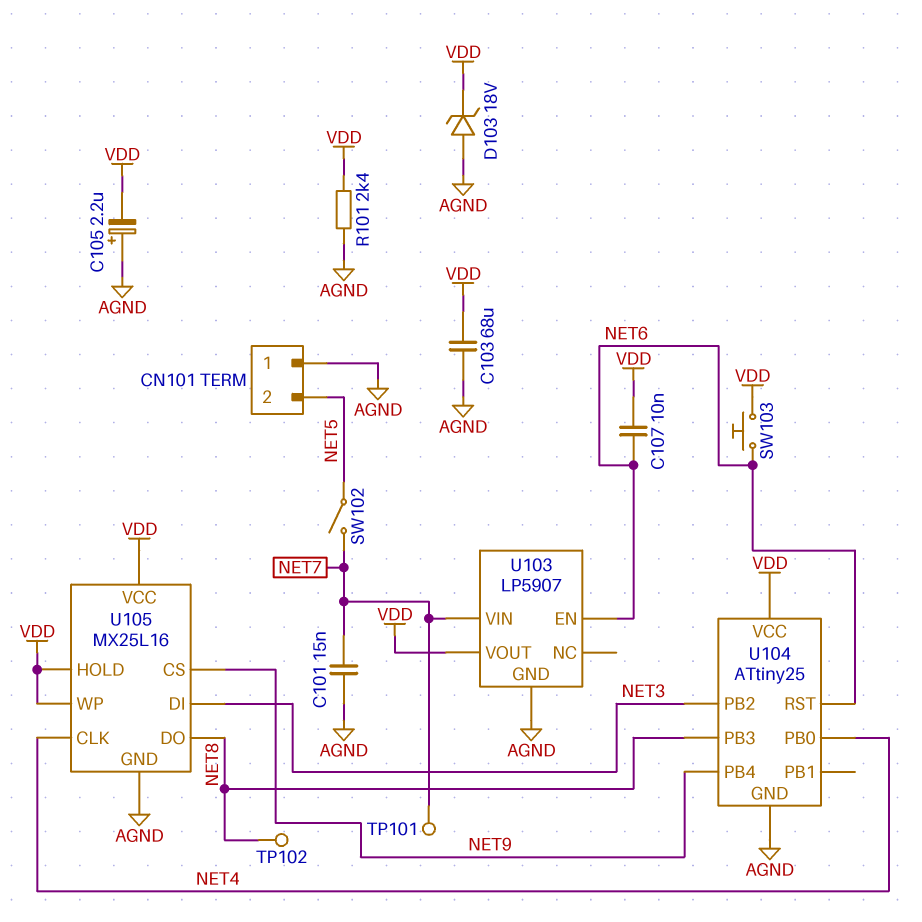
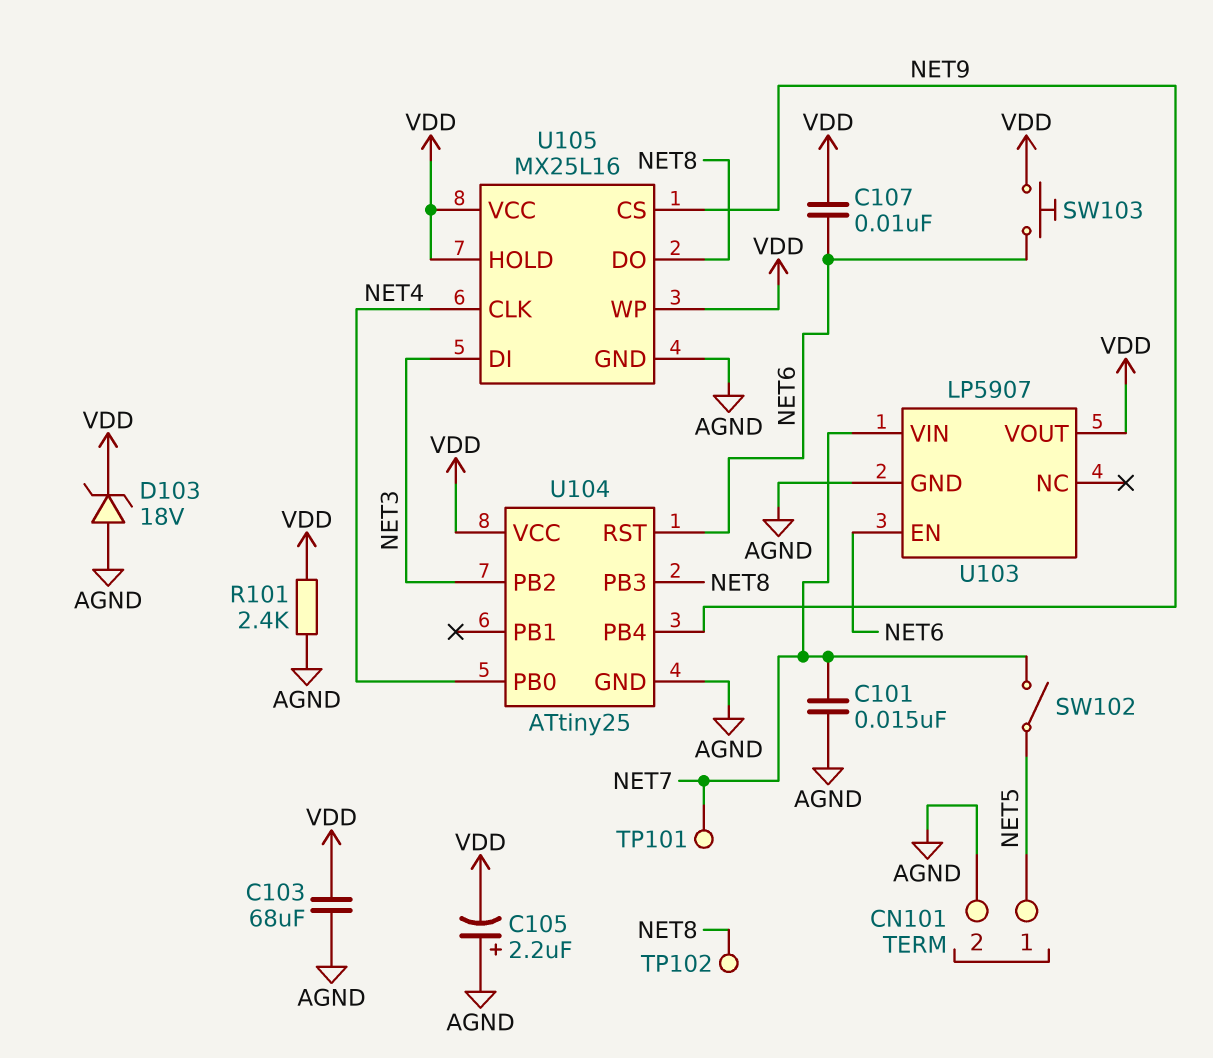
CN101 pin 1: AGND -> NET5
CN101 pin 2: NET5 -> AGND

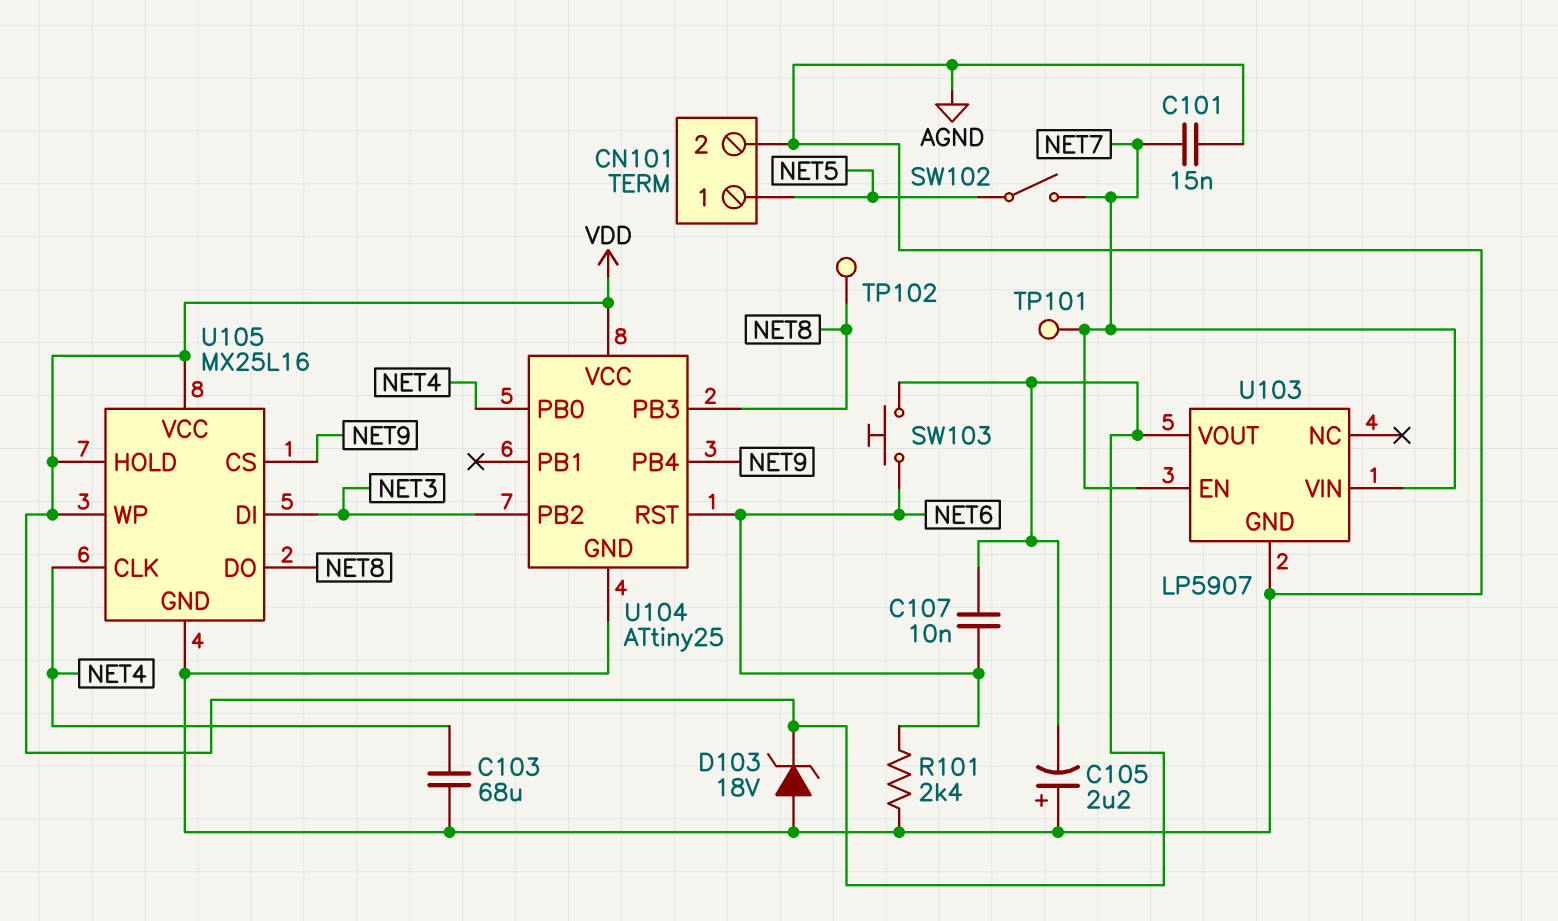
C103: 68uF (AGND, VDD) -> 68uF (AGND, NET4)
R101: 2.4k (AGND, VDD) -> 2.4k (AGND, NET6)
U103 pin EN: NET6 -> NET7

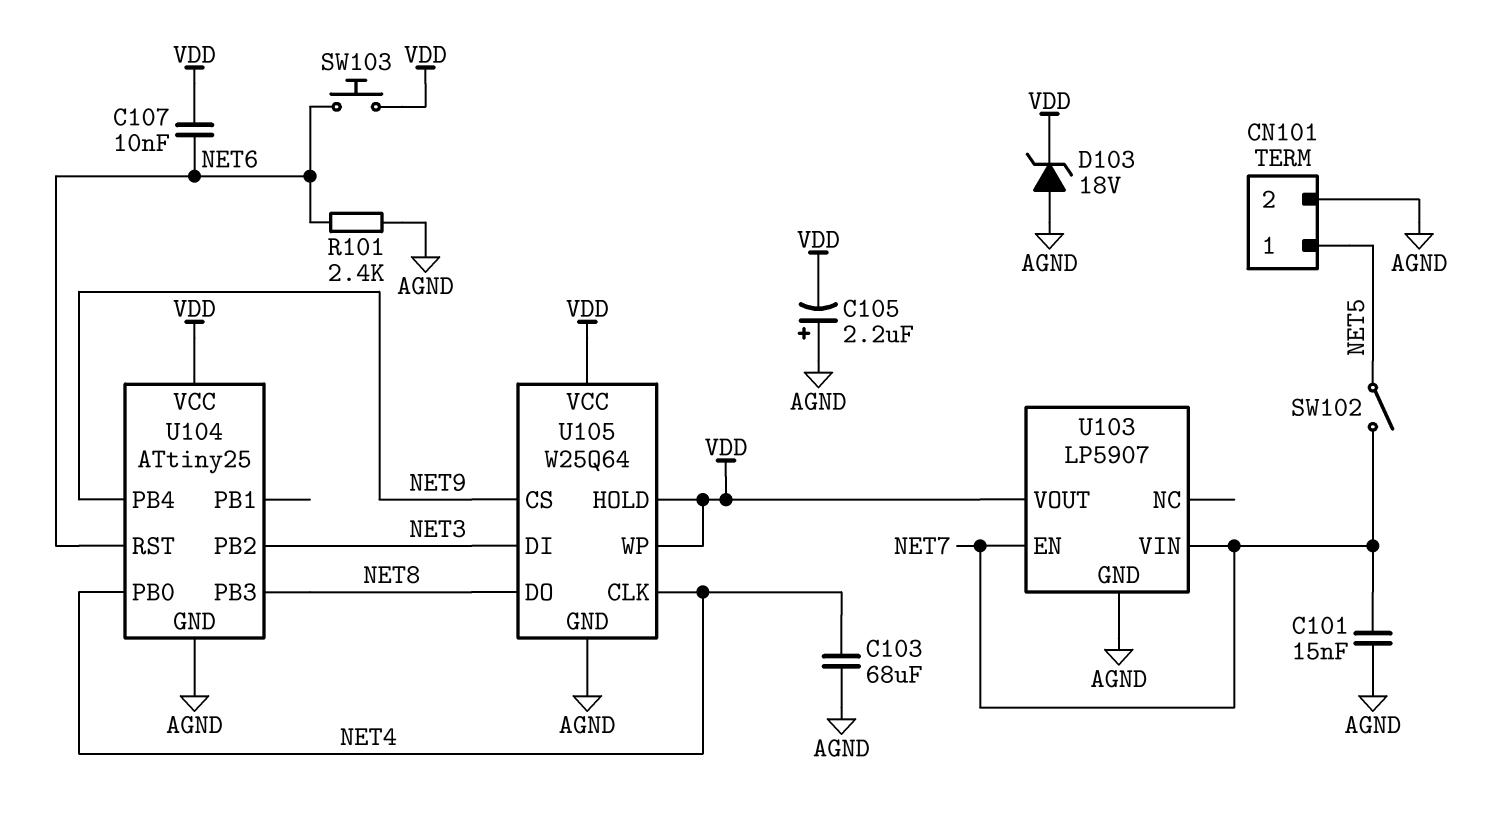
TP101: test point (NET7) -> none
TP102: test point (NET8) -> none
U105: MX25L16 -> W25Q64

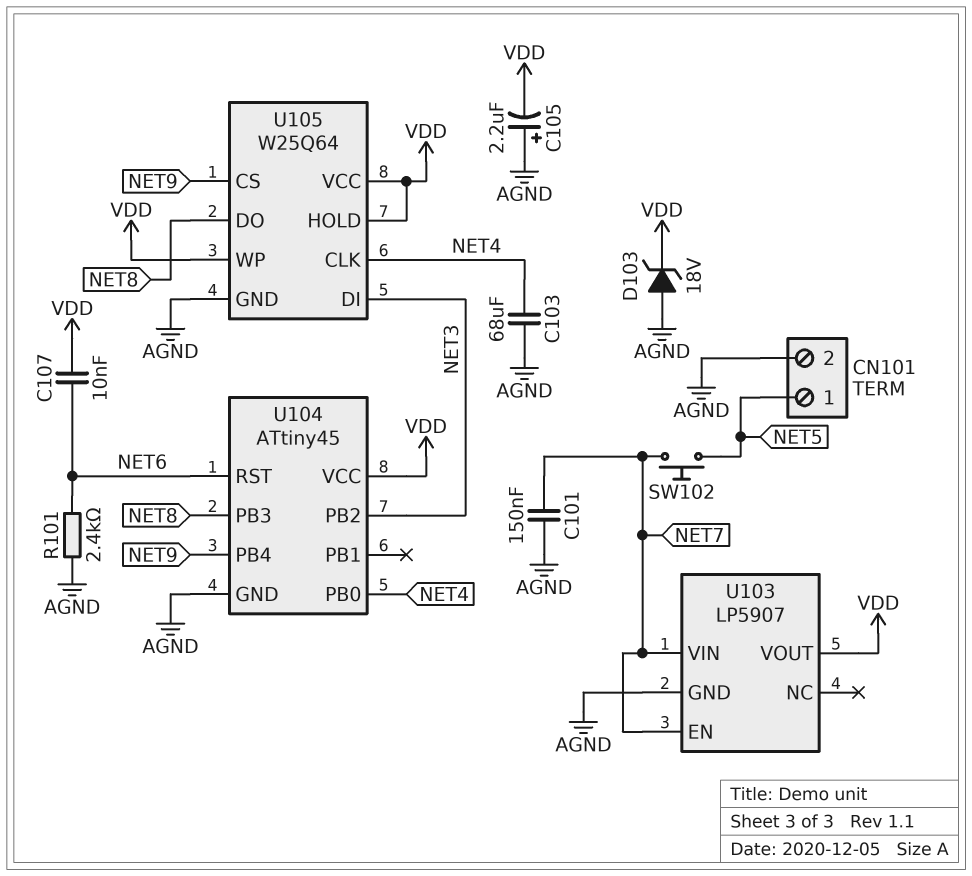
C101: 15nF (AGND, NET7) -> 150nF (AGND, NET7)
SW102: switch (NET5, NET7) -> button (NET5, NET7)
SW103: button (NET6, VDD) -> none
U104: ATtiny25 -> ATtiny45

